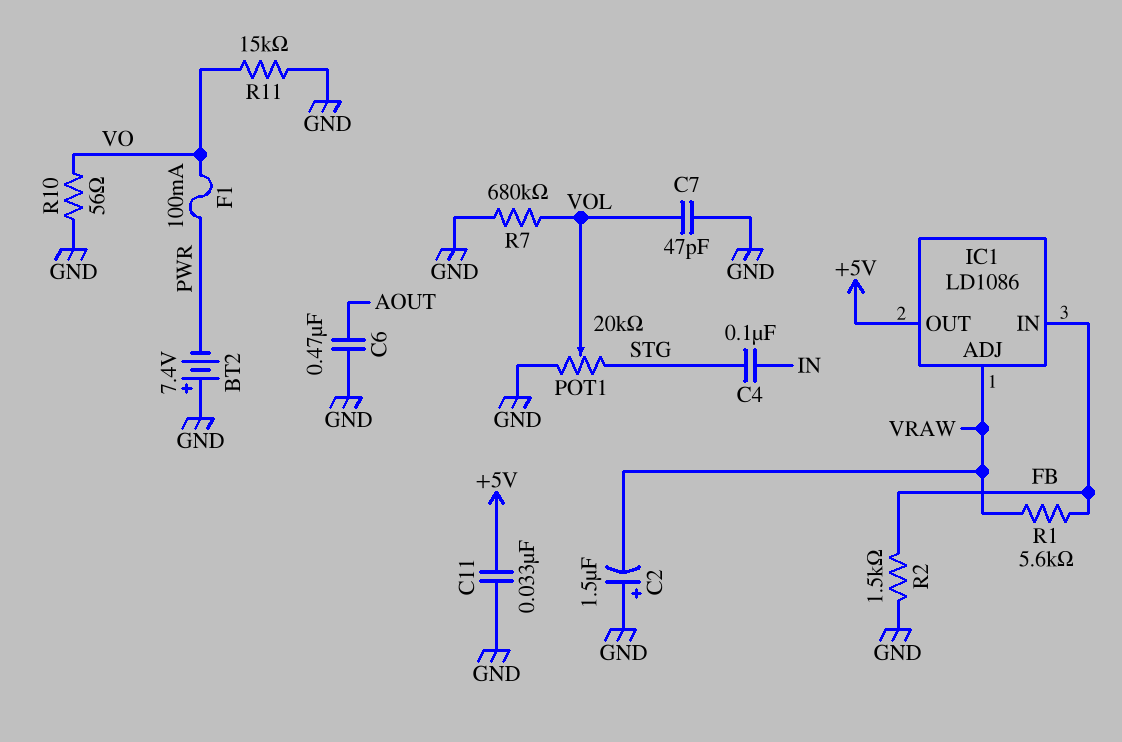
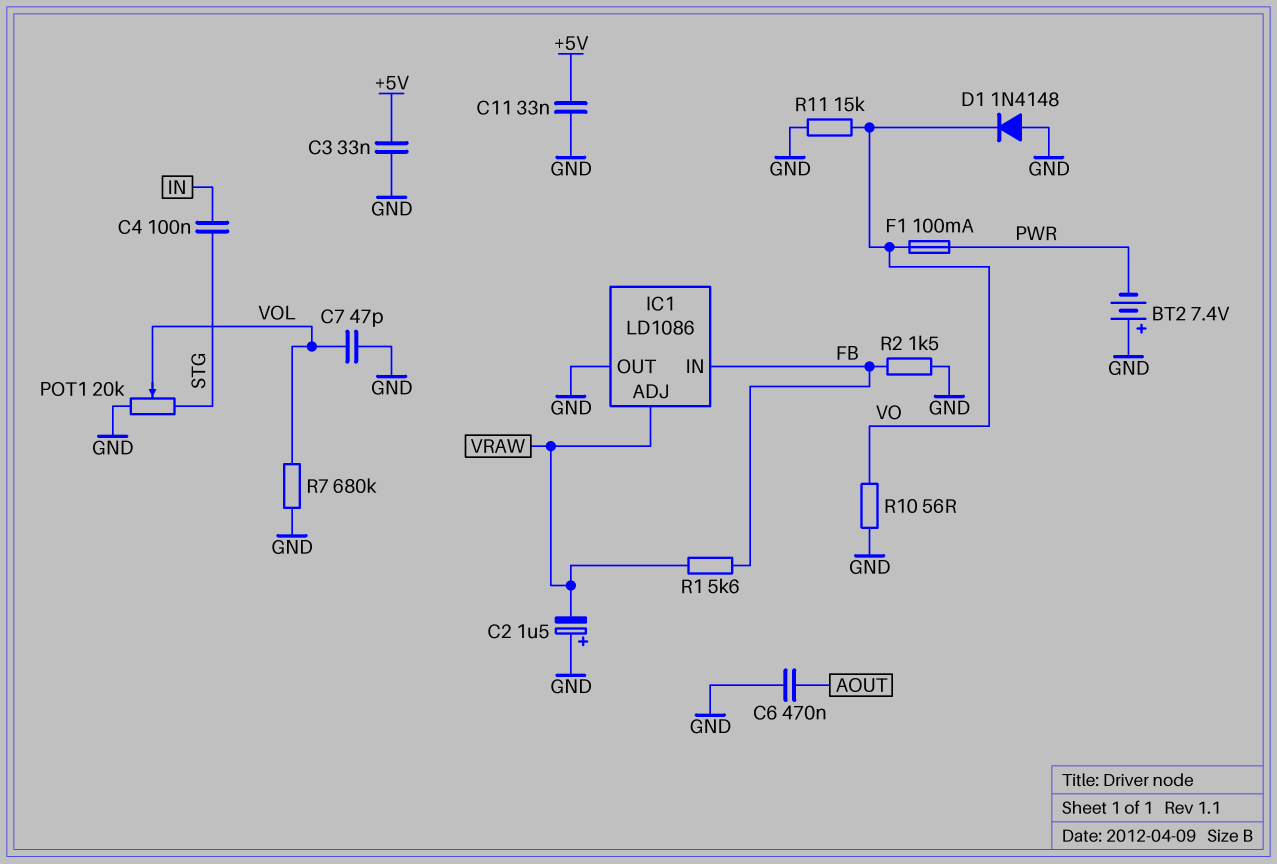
C3: none -> 33nF (+5V, GND)
D1: none -> diode 1N4148 (A GND, K VO)
IC1 pin OUT: +5V -> GND

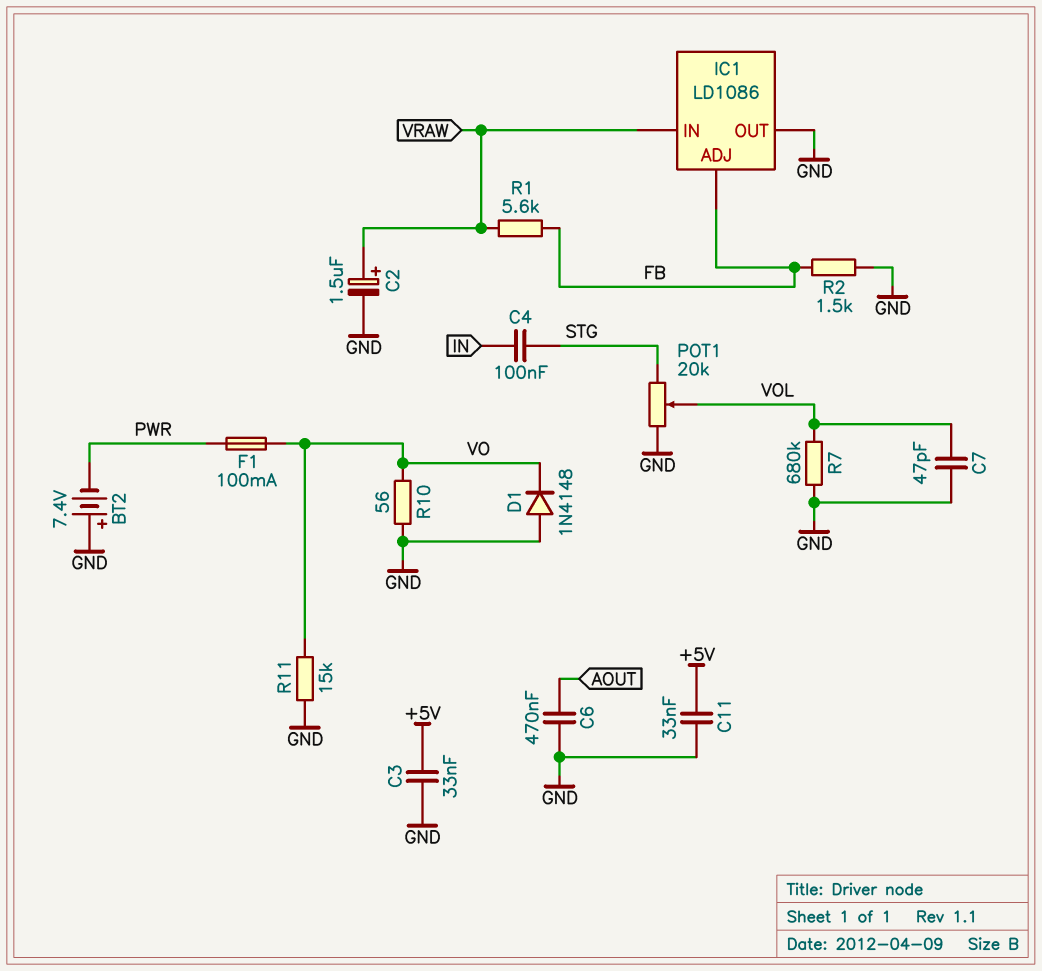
C2: 1.5uF (plus GND, minus VRAW) -> 1.5uF (plus VRAW, minus GND)
IC1 pin ADJ: VRAW -> FB
IC1 pin IN: FB -> VRAW

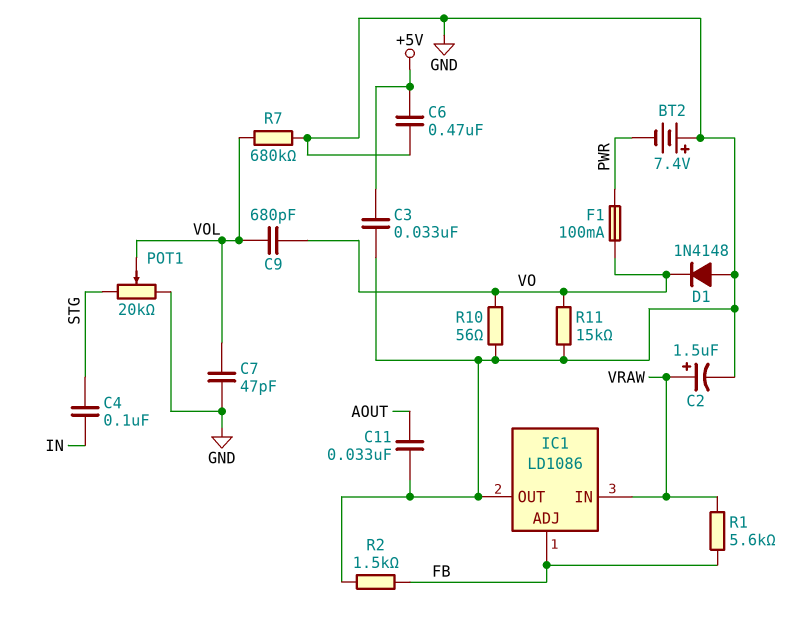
C6: 470nF (AOUT, GND) -> 470nF (+5V, GND)
C9: none -> 680pF (VO, VOL)
C11: 33nF (+5V, GND) -> 33nF (AOUT, GND)

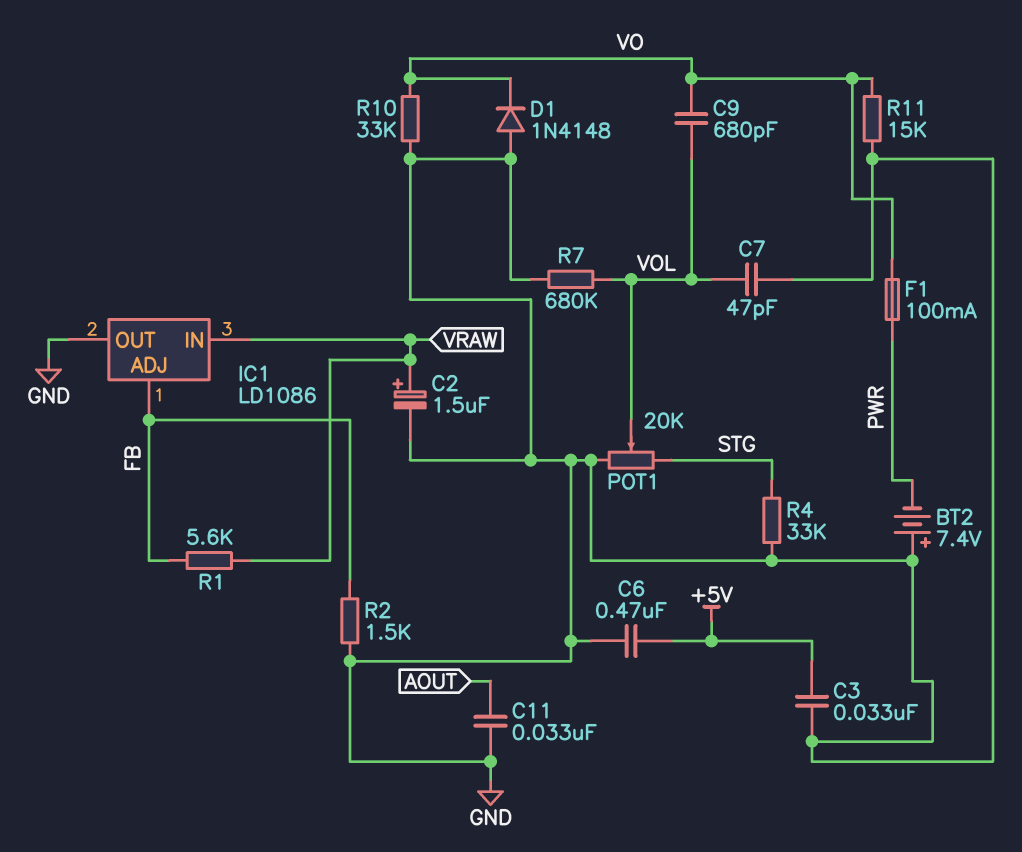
C4: 100nF (IN, STG) -> none
R4: none -> 33k (GND, STG)
R10: 56 (GND, VO) -> 33k (GND, VO)

